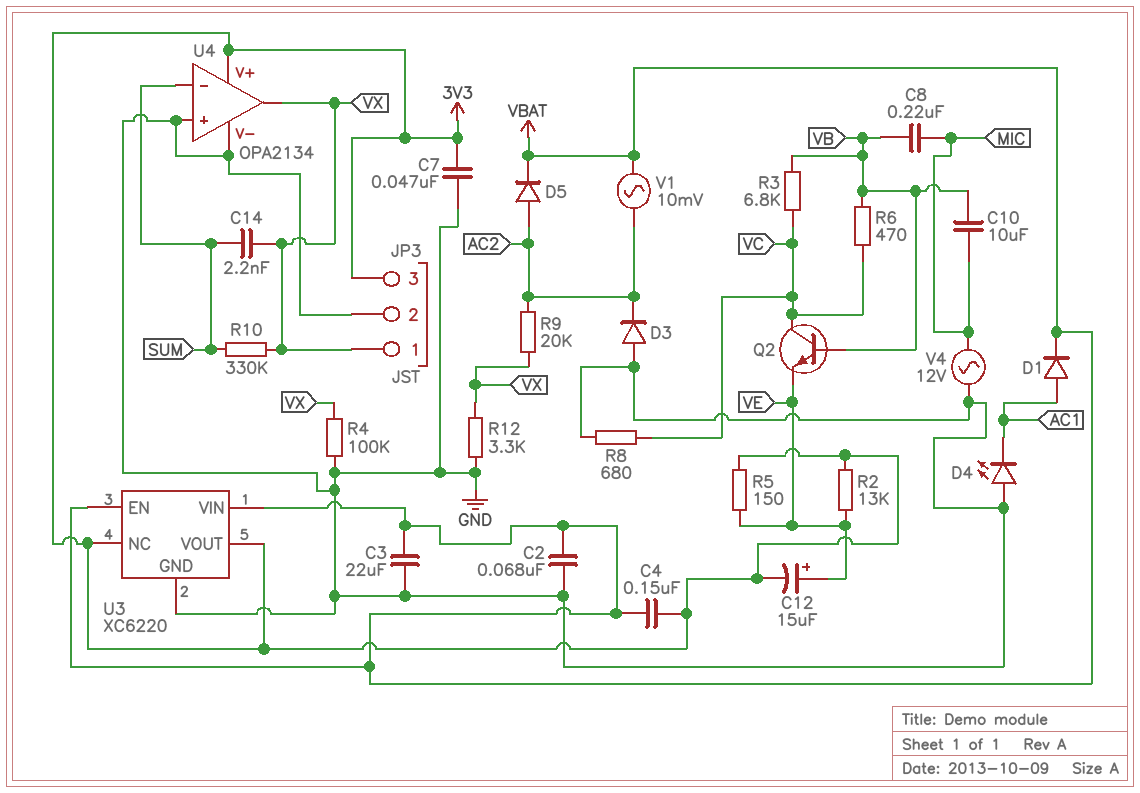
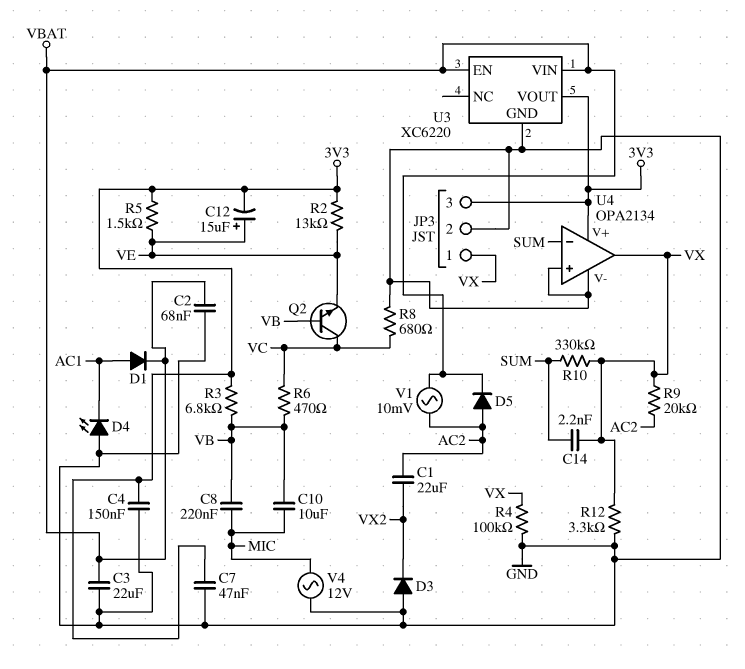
C1: none -> 22uF (AC2, VX2)
C4: 150nF (3V3, VBAT) -> 150nF (3V3, GND)
D3: diode (A GND, K AC2) -> diode (A GND, K VX2)
R3: 6.8k (VB, VC) -> 6.8k (3V3, VB)
R5: 150 (3V3, VE) -> 1.5k (3V3, VE)
U3 pin NC: 3V3 -> none

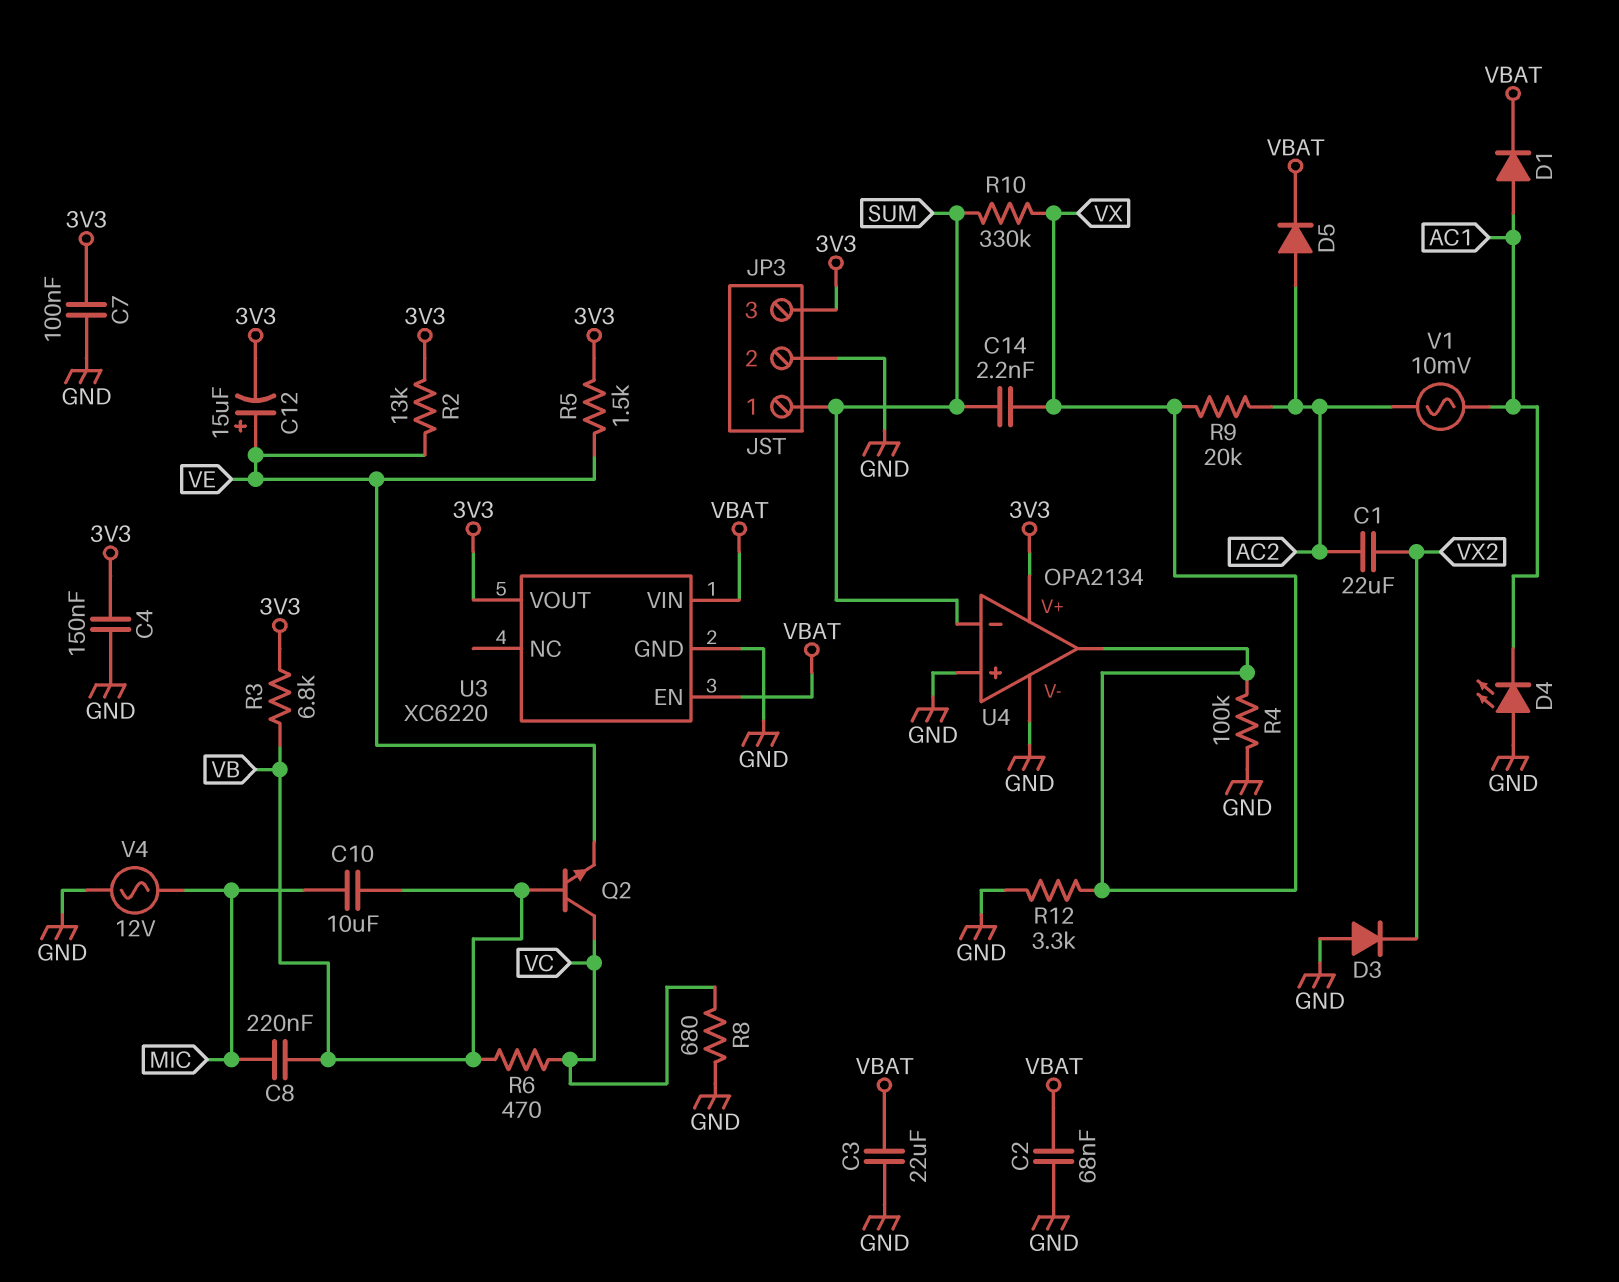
C7: 47nF (3V3, GND) -> 100nF (3V3, GND)
JP3 pin 1: VX -> SUM
V1: AC 10mV (AC2, VBAT) -> AC 10mV (AC1, AC2)

